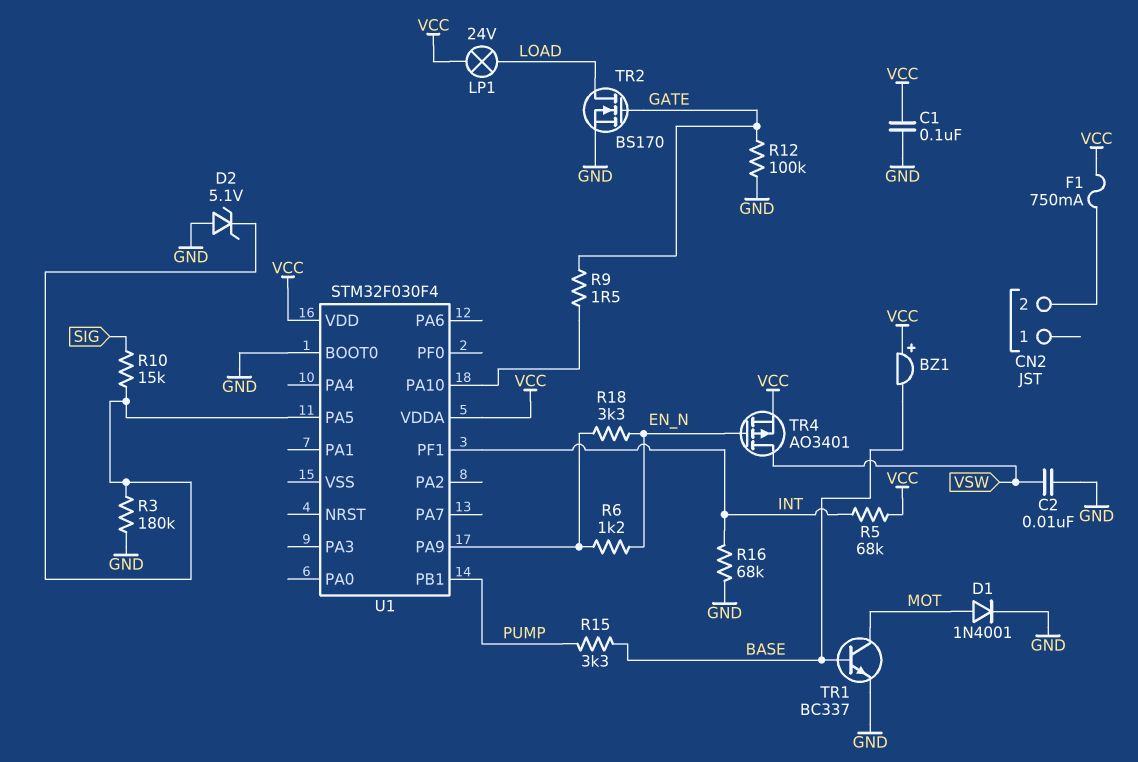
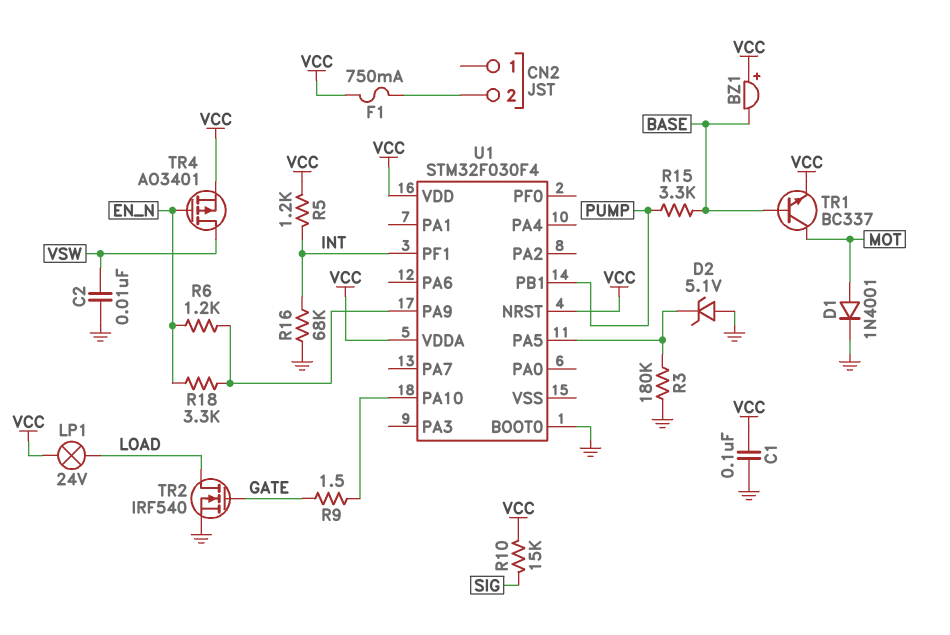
R5: 68k (INT, VCC) -> 1.2k (INT, VCC)
R10: 15k (SIG, U1/PA5) -> 15k (SIG, VCC)
R12: 100k (GATE, GND) -> none
TR1: NPN BC337 (B BASE, C MOT, E GND) -> NPN BC337 (B BASE, C MOT, E VCC)
TR2: NMOS BS170 (G GATE, D LOAD, S GND) -> NMOS IRF540 (G GATE, D LOAD, S GND)
U1 pin NRST: none -> VCC

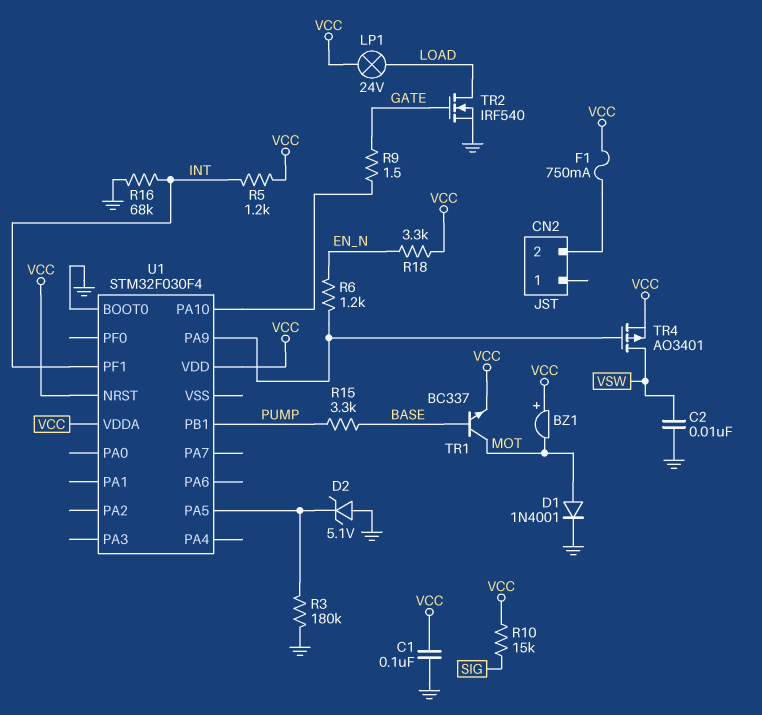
BZ1: buzzer (plus VCC, minus BASE) -> buzzer (plus VCC, minus MOT)
R18: 3.3k (EN_N, U1/PA9) -> 3.3k (EN_N, VCC)
TR4: PMOS AO3401 (G EN_N, D VSW, S VCC) -> PMOS AO3401 (G U1/PA9, D VSW, S VCC)

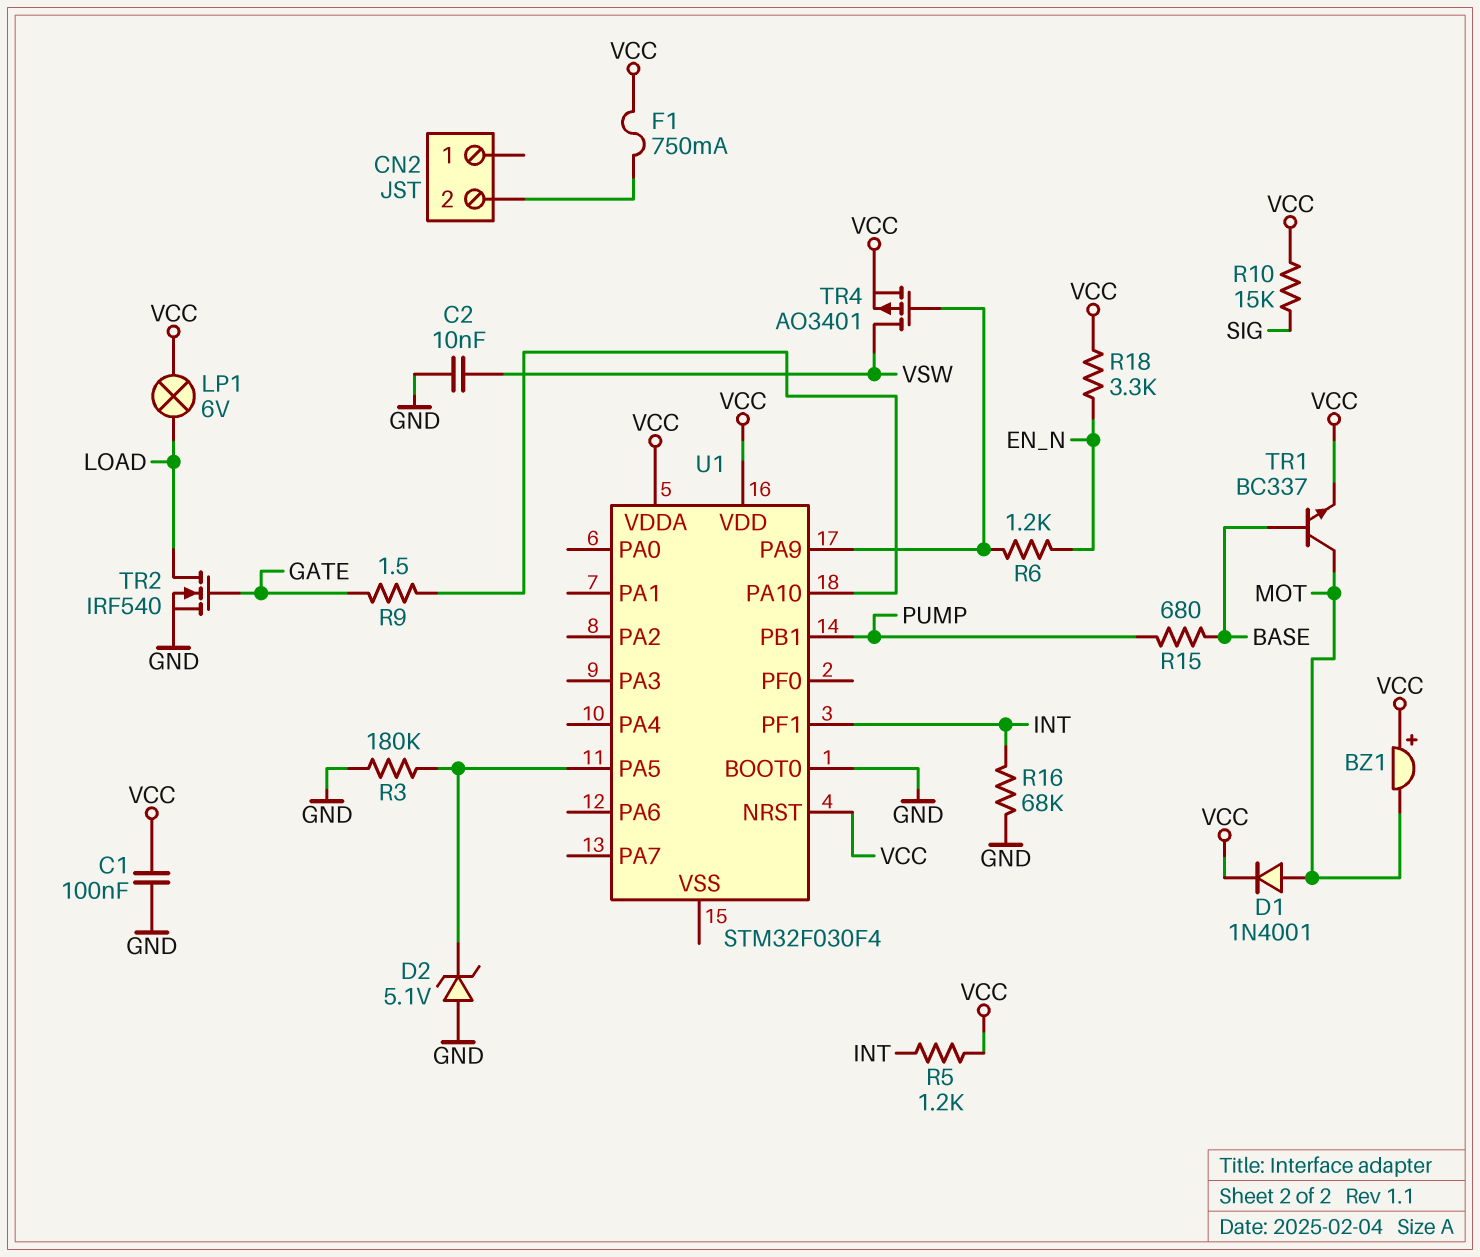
D1: diode 1N4001 (A MOT, K GND) -> diode 1N4001 (A MOT, K VCC)
LP1: lamp 24V (LOAD, VCC) -> lamp 6V (LOAD, VCC)
R15: 3.3k (BASE, PUMP) -> 680 (BASE, PUMP)

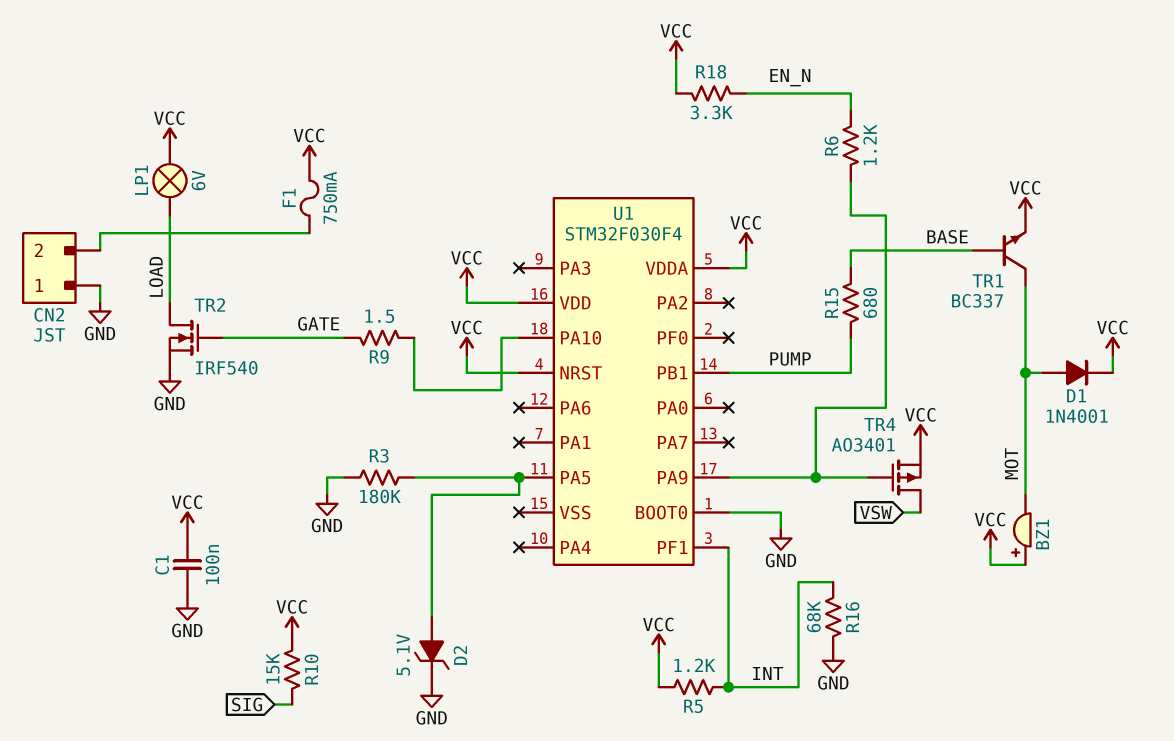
C2: 10nF (GND, VSW) -> none
CN2 pin 1: none -> GND
D2: zener 5.1V (A GND, K U1/PA5) -> zener 5.1V (A U1/PA5, K GND)

